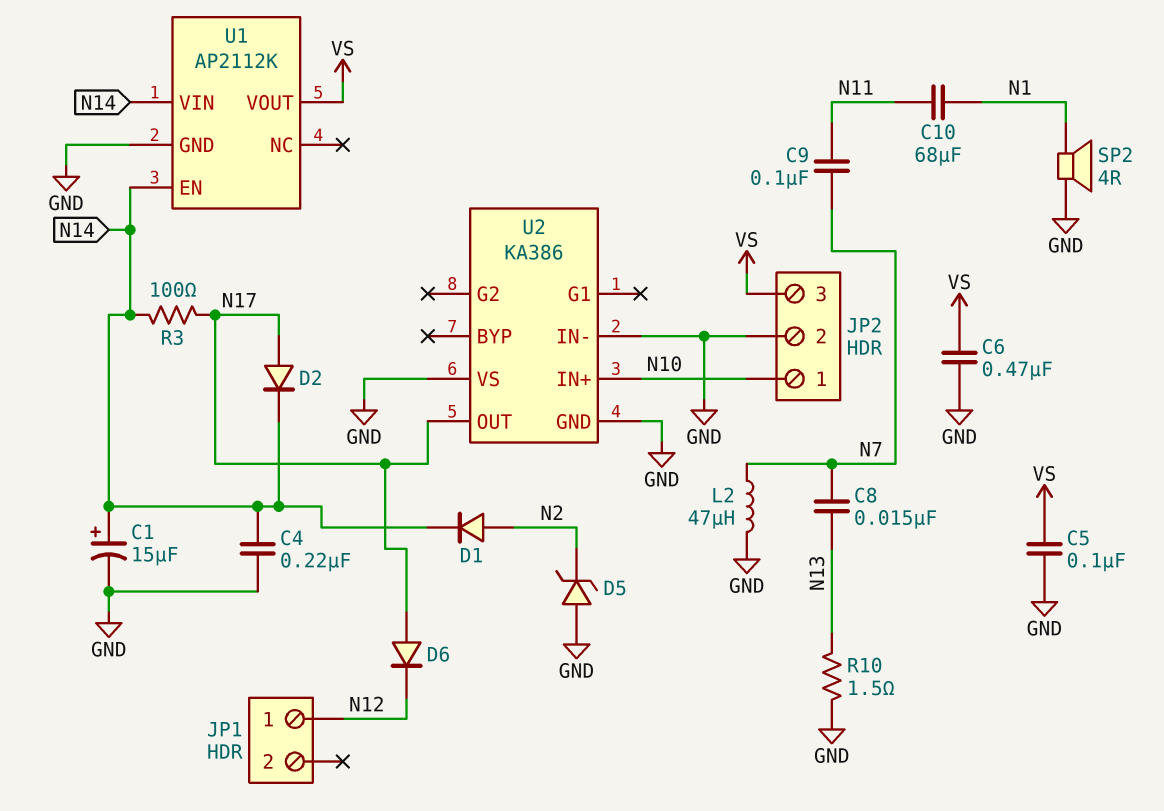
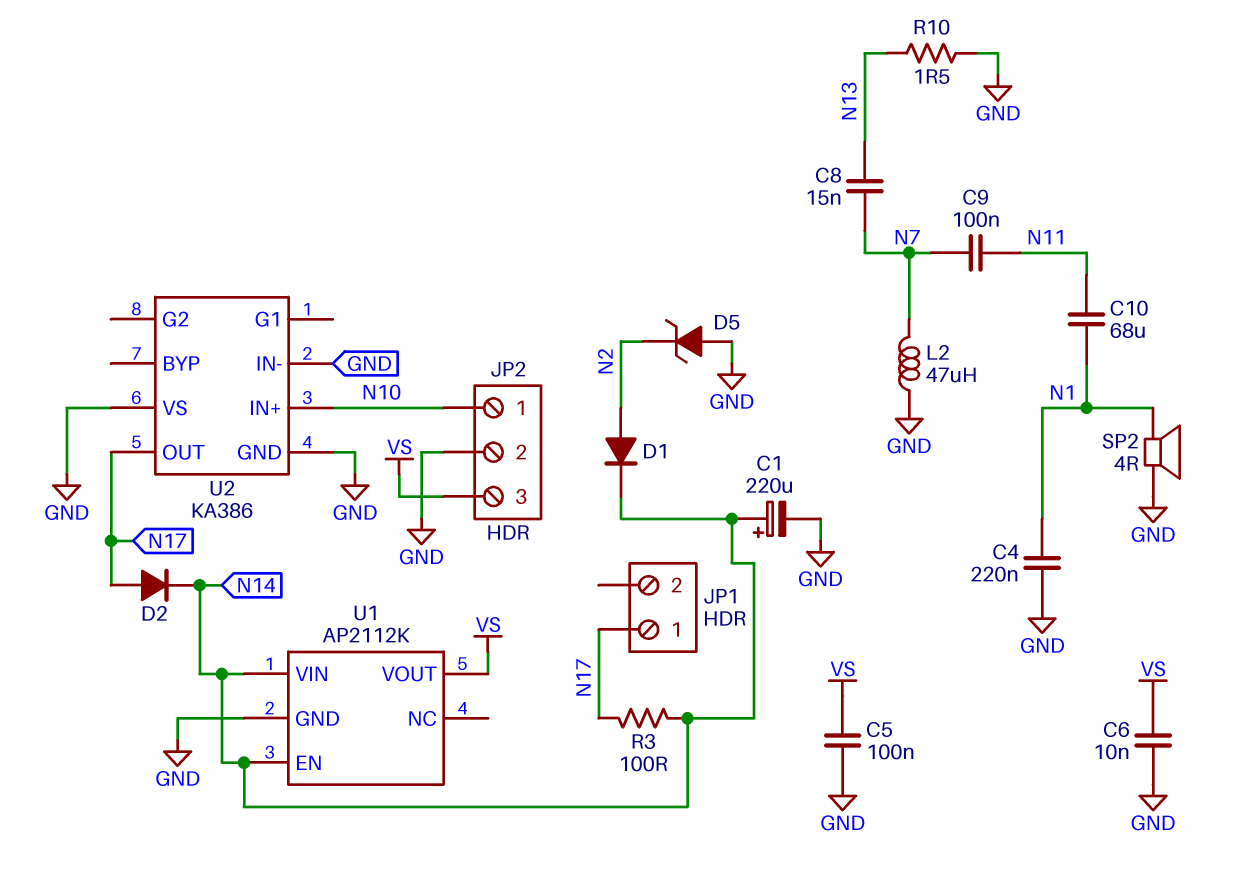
C1: 15uF (plus N14, minus GND) -> 220uF (plus N14, minus GND)
C4: 220nF (GND, N14) -> 220nF (GND, N1)
C6: 470nF (GND, VS) -> 10nF (GND, VS)
D6: diode (A N17, K N12) -> none
JP1 pin 1: N12 -> N17

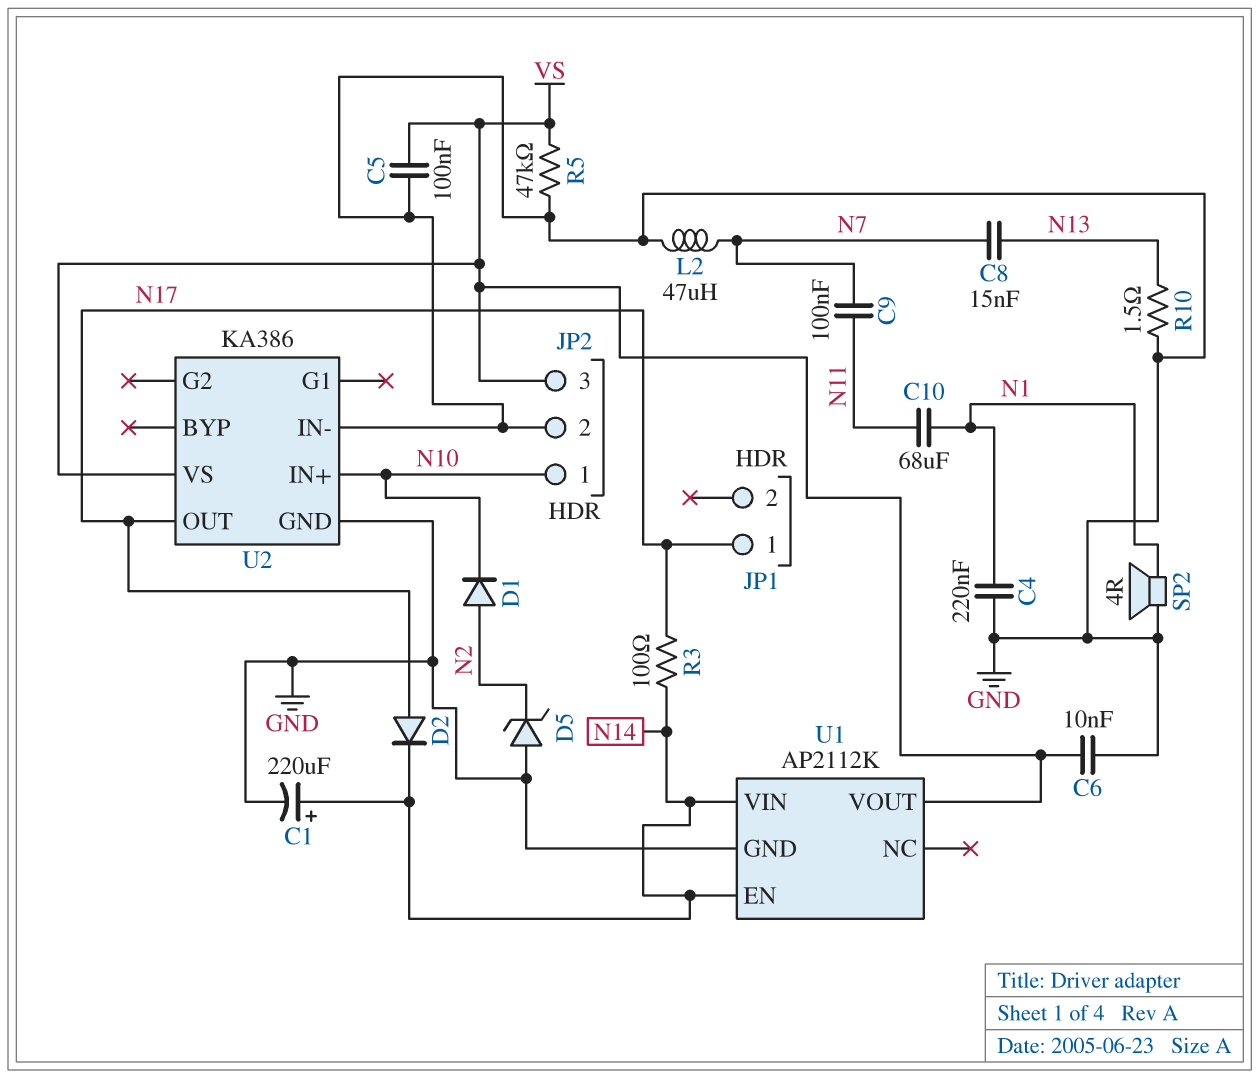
D1: diode (A N2, K N14) -> diode (A N2, K N10)
R5: none -> 47k (GND, VS)
U2 pin VS: GND -> VS

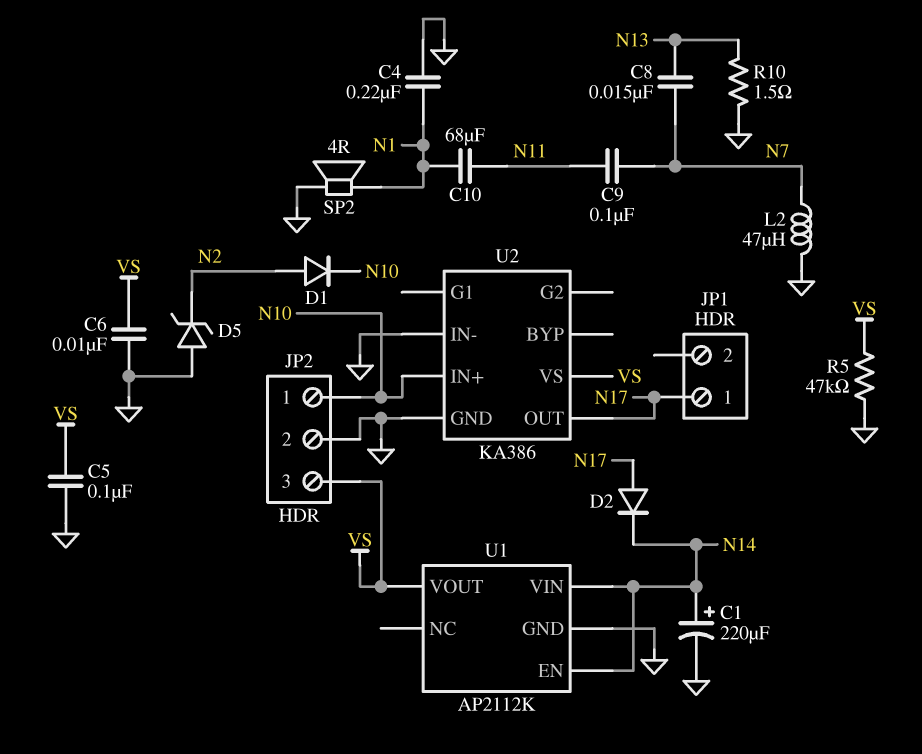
R3: 100 (N14, N17) -> none

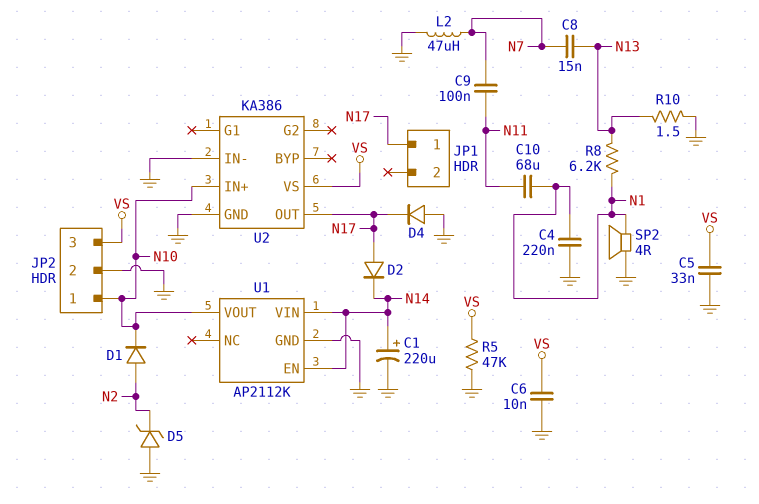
C5: 100nF (GND, VS) -> 33nF (GND, VS)
D4: none -> diode (A GND, K N17)
R8: none -> 6.2k (N1, N13)
U1 pin VOUT: VS -> N10

